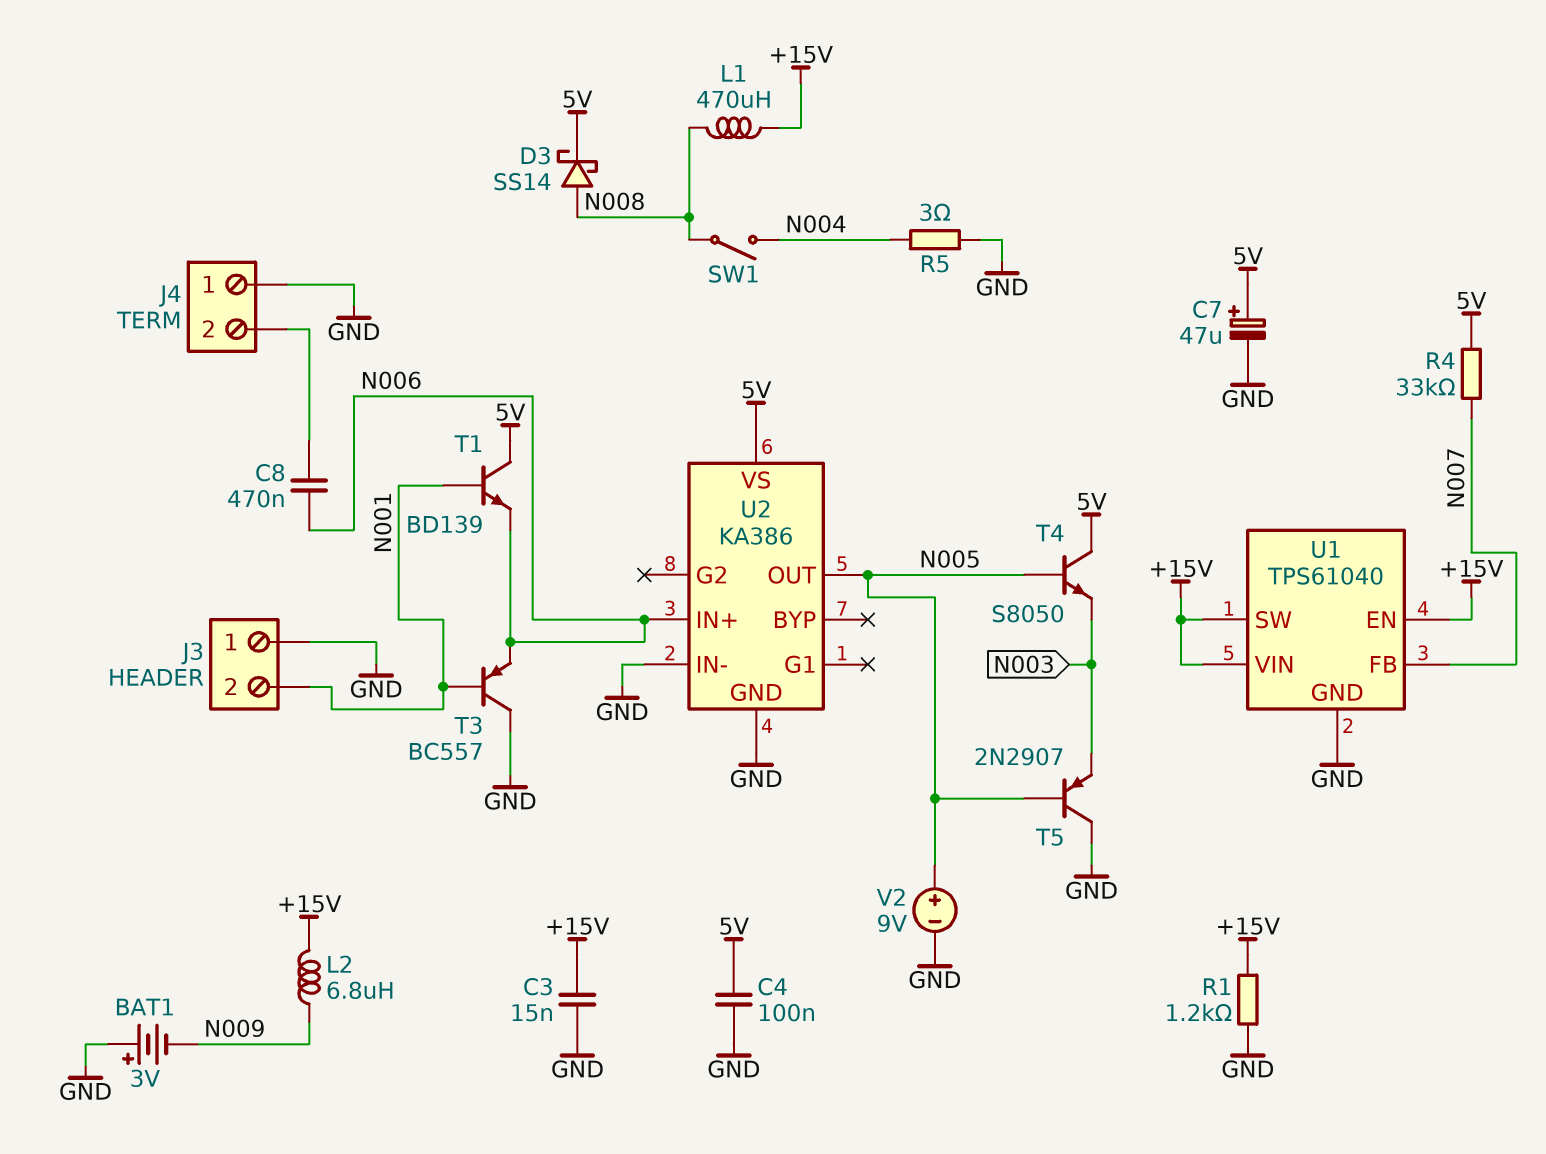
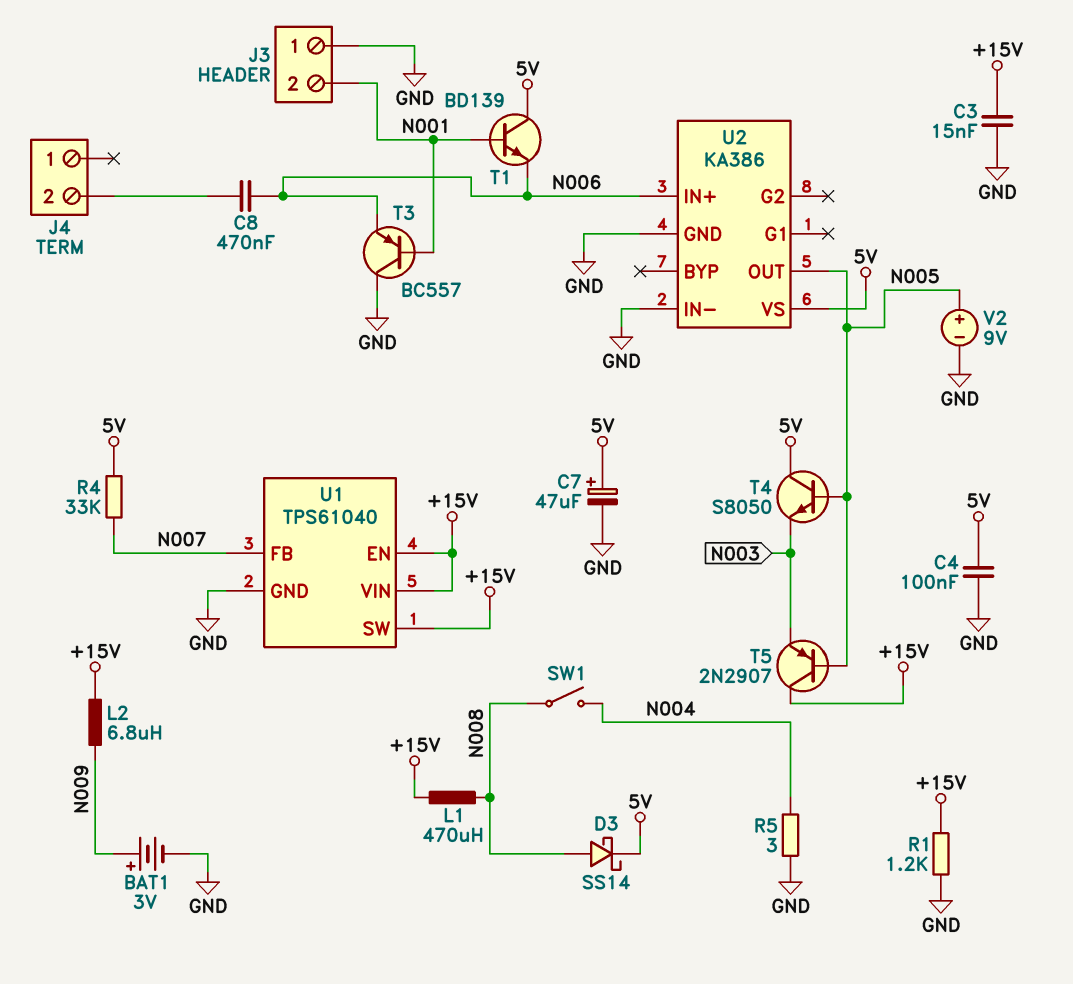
BAT1: 3V (plus GND, minus N009) -> 3V (plus N009, minus GND)
J4 pin 1: GND -> none
T5: PNP 2N2907 (B N005, C GND, E N003) -> PNP 2N2907 (B N005, C +15V, E N003)

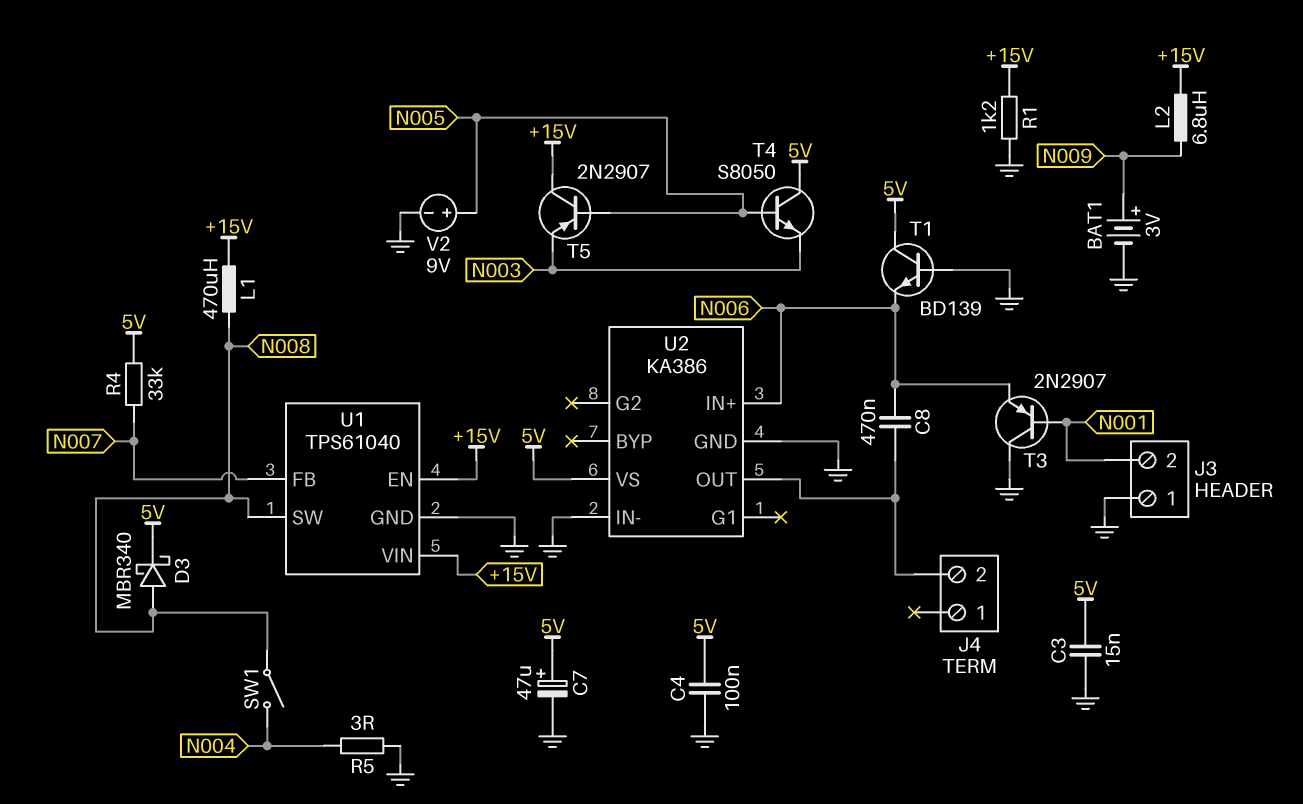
C3: 15nF (+15V, GND) -> 15nF (5V, GND)
D3: schottky SS14 (A N008, K 5V) -> schottky MBR340 (A N008, K 5V)
T1: NPN BD139 (B N001, C 5V, E N006) -> NPN BD139 (B GND, C 5V, E N006)
T3: PNP BC557 (B N001, C GND, E N006) -> PNP 2N2907 (B N001, C GND, E N006)
U1 pin SW: +15V -> N008
U2 pin OUT: N005 -> J4/2

